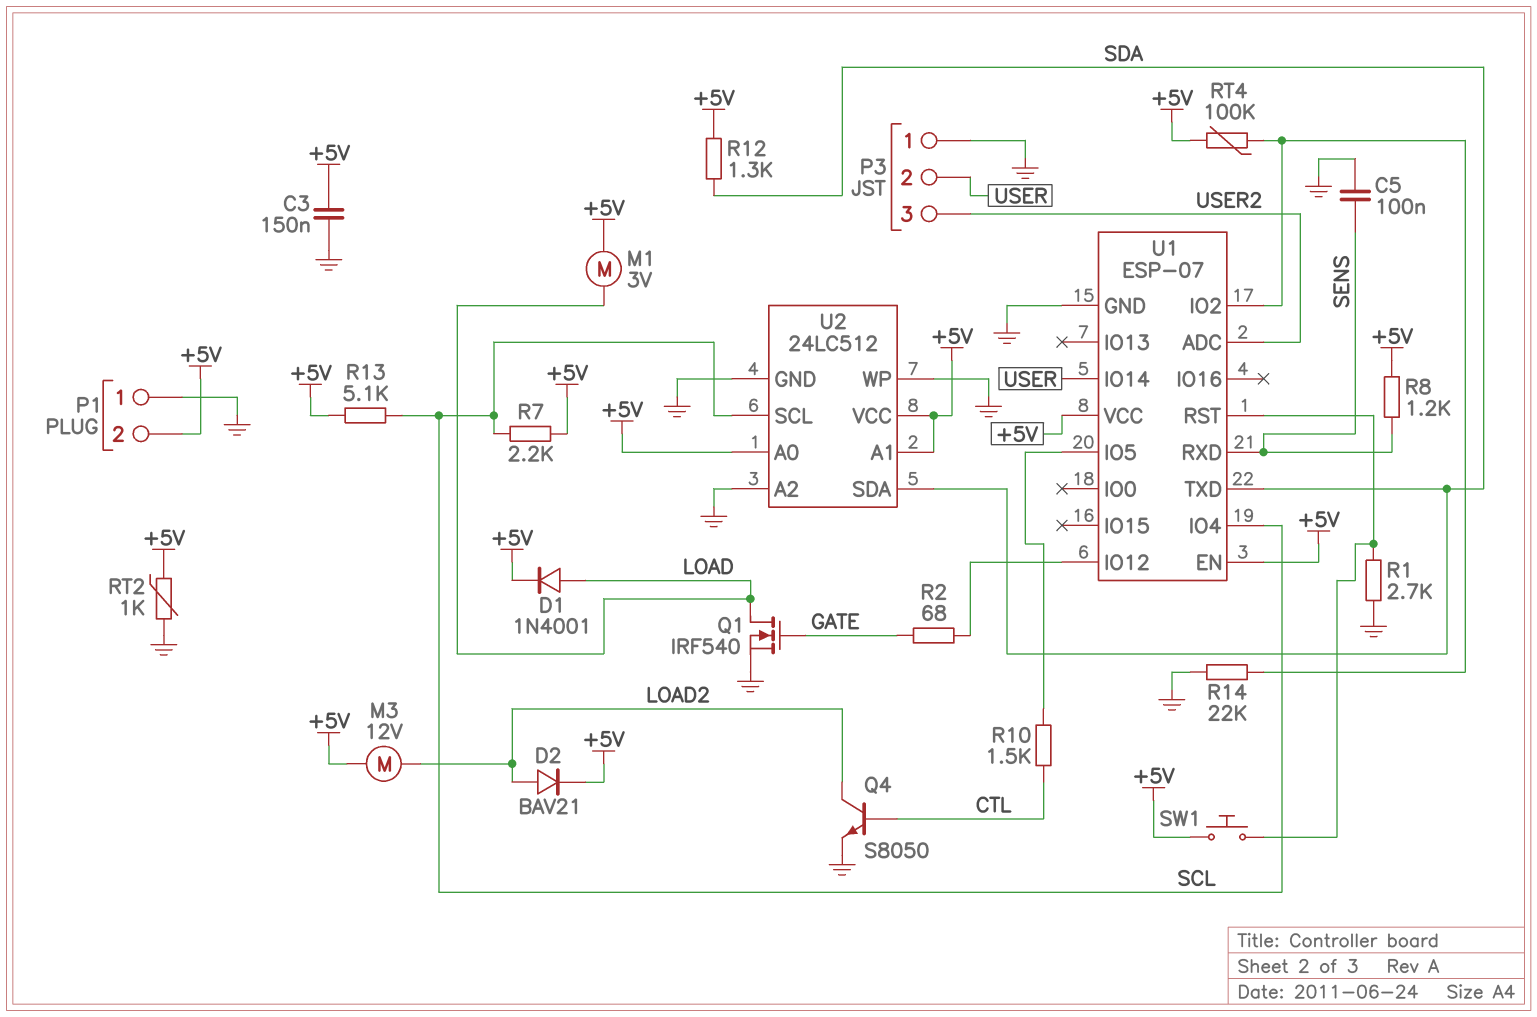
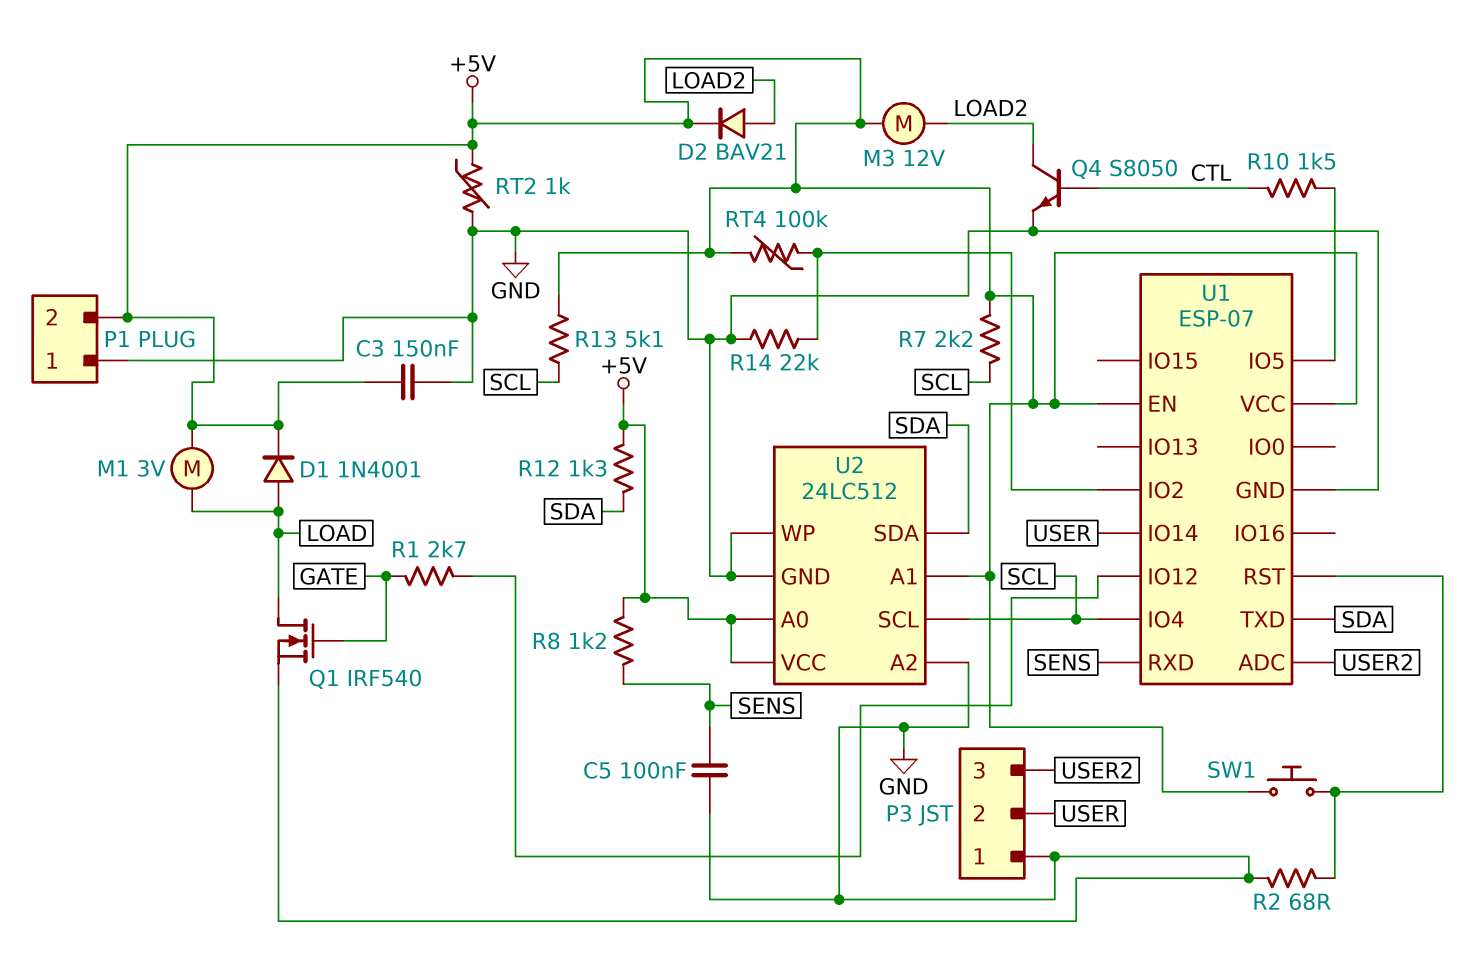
R1: 2.7k (GND, U1/RST) -> 2.7k (GATE, U1/IO12)
R2: 68 (GATE, U1/IO12) -> 68 (GND, U1/RST)

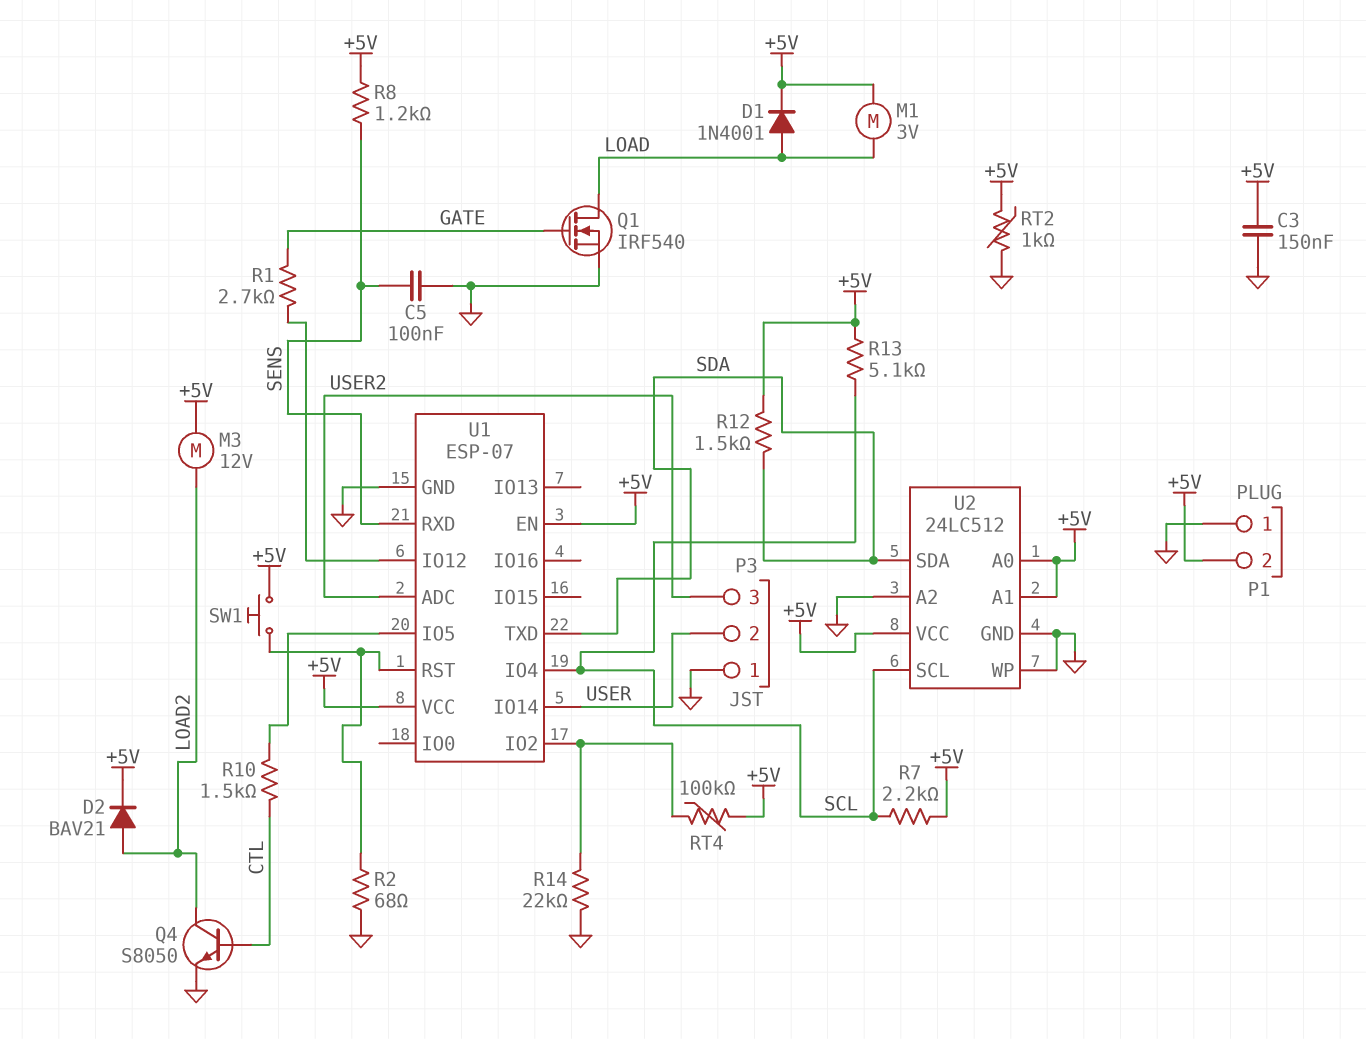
R12: 1.3k (+5V, SDA) -> 1.5k (+5V, SDA)

